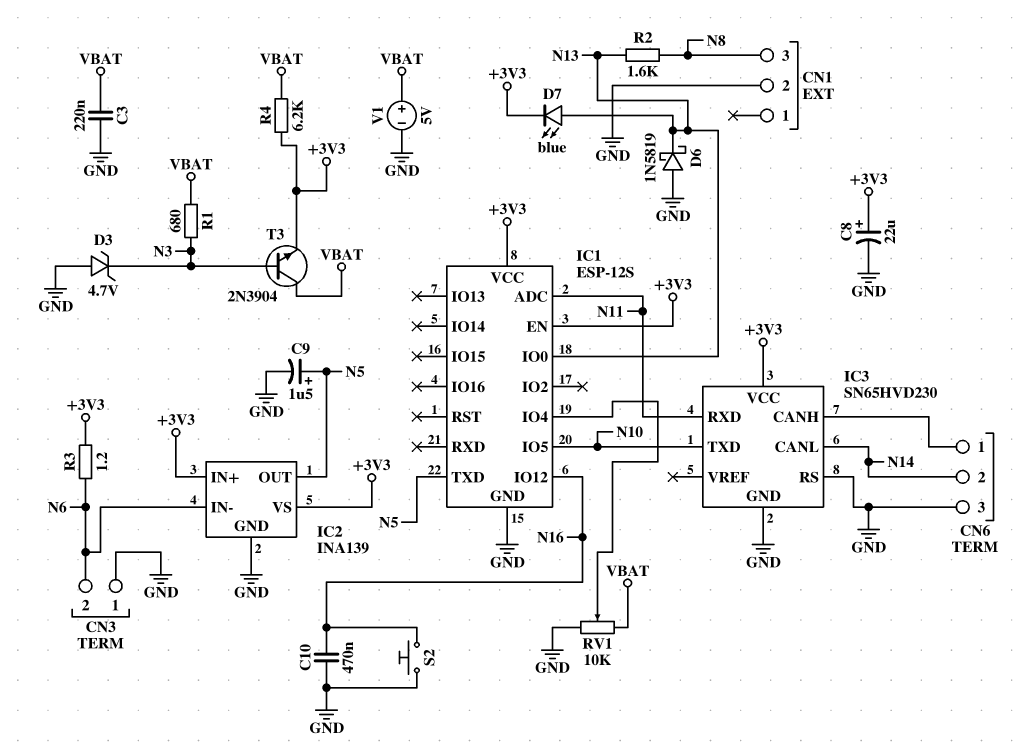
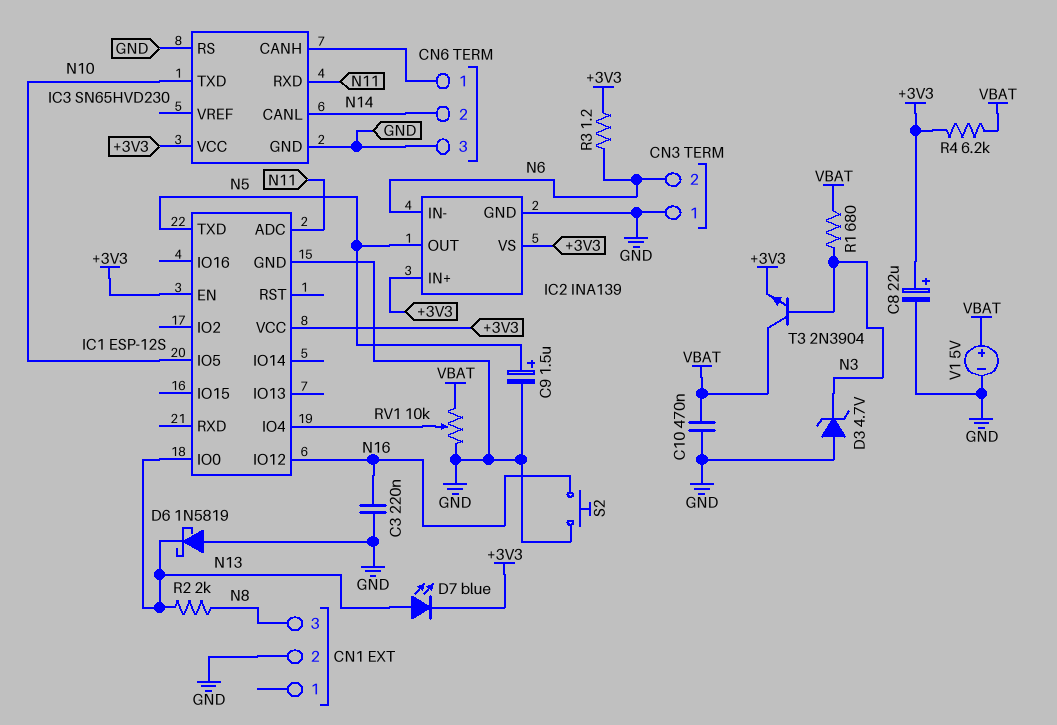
C3: 220nF (GND, VBAT) -> 220nF (GND, N16)
C10: 470nF (GND, N16) -> 470nF (GND, VBAT)
R2: 1.6k (N8, N13) -> 2k (N8, N13)

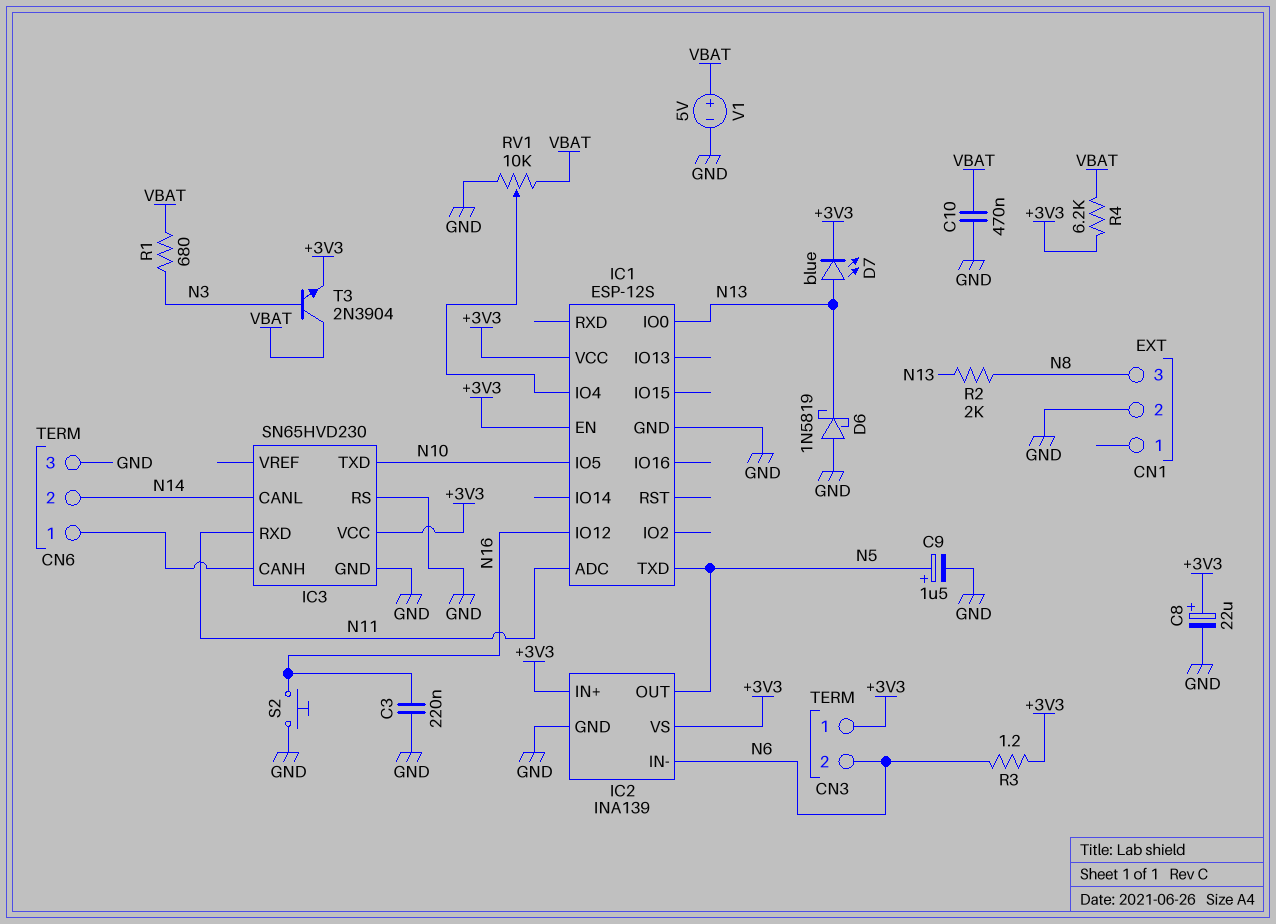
CN3 pin 1: GND -> +3V3
D3: zener 4.7V (A GND, K N3) -> none

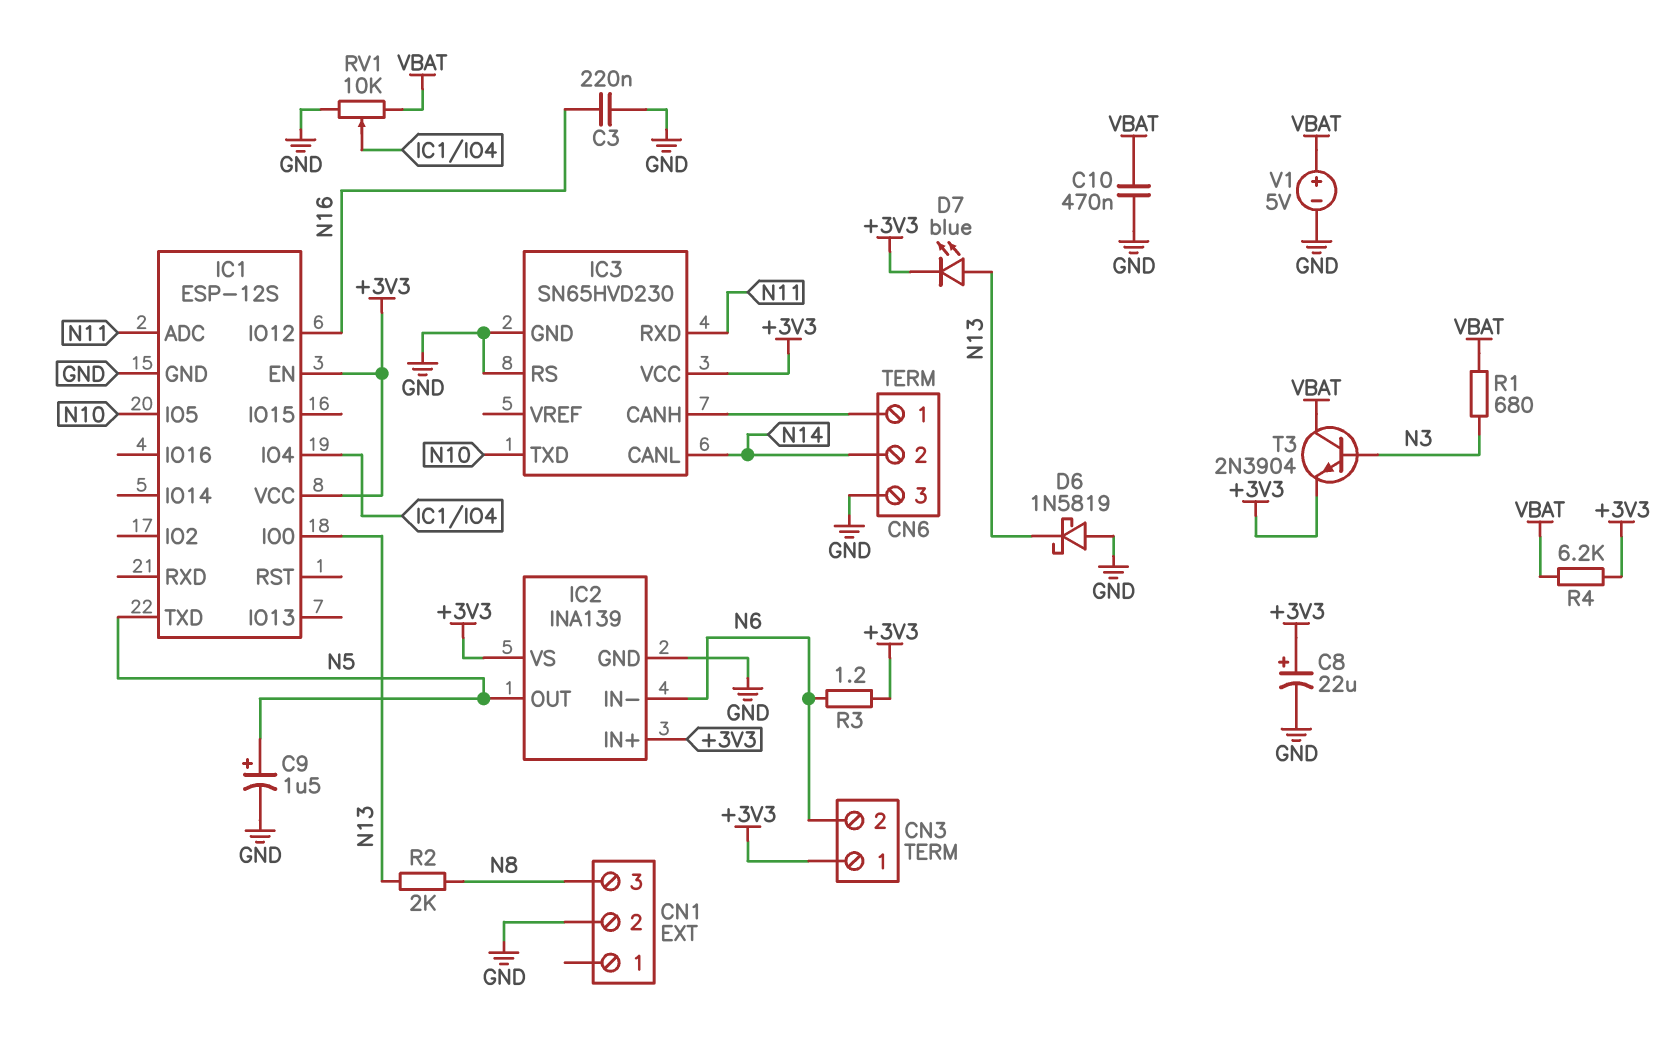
S2: button (GND, N16) -> none

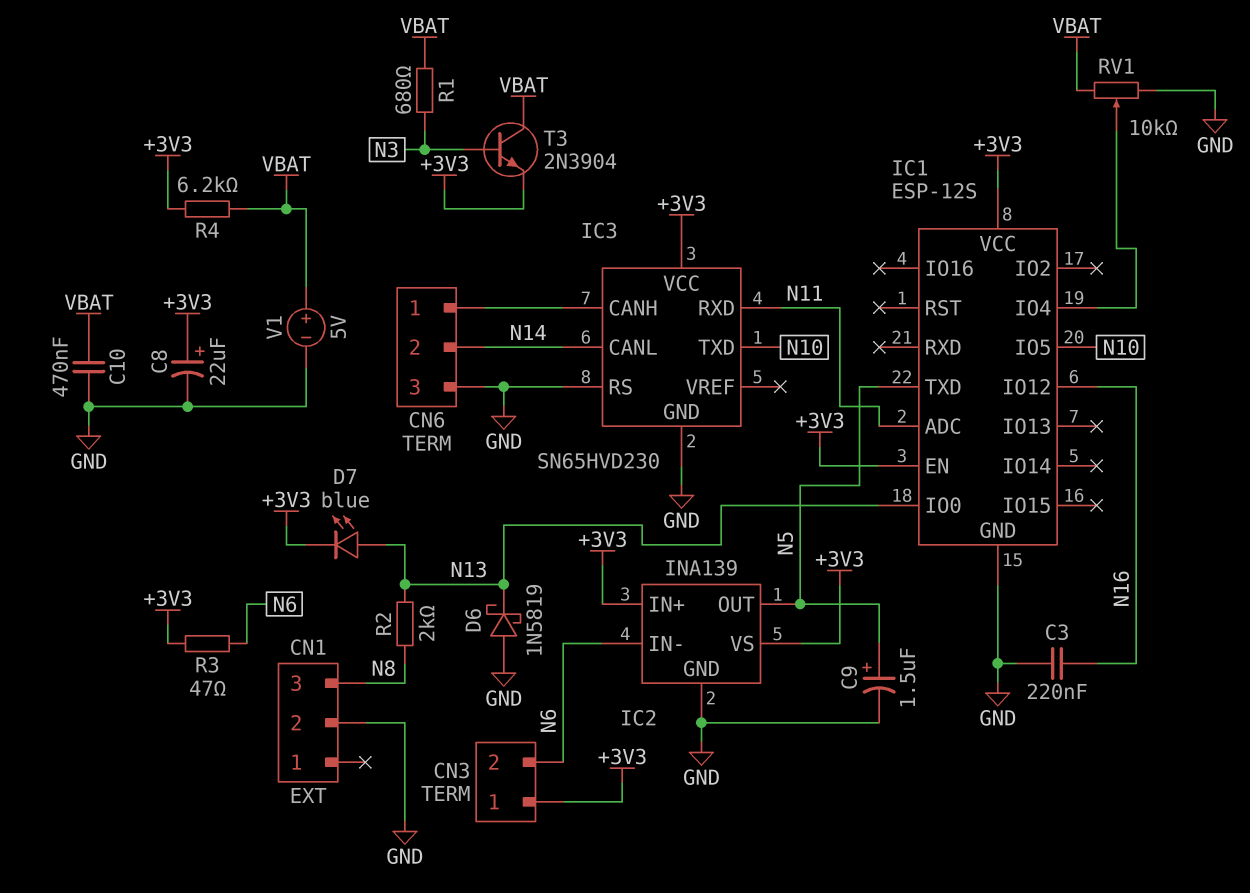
R3: 1.2 (+3V3, N6) -> 47 (+3V3, N6)

